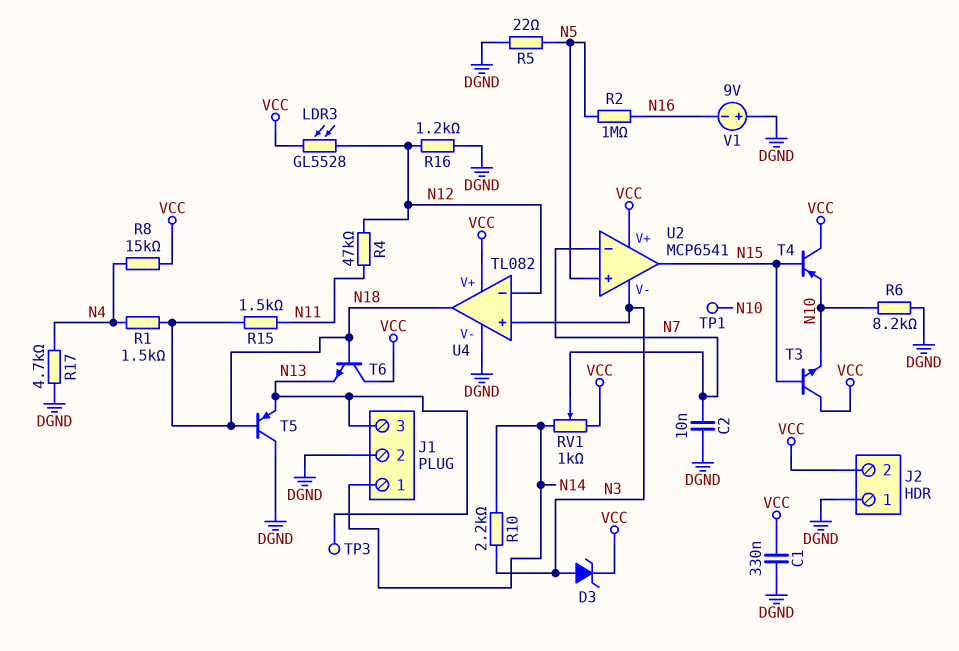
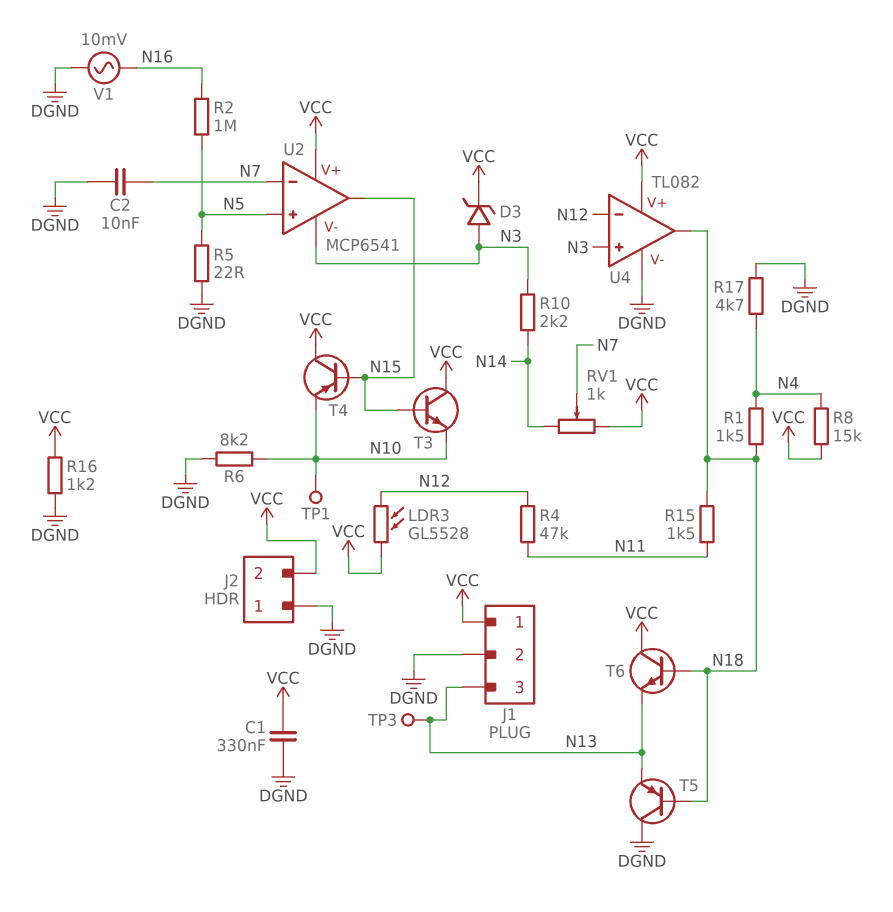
J1 pin 1: N14 -> VCC
R16: 1.2k (DGND, N12) -> 1.2k (DGND, VCC)
V1: 9V (plus DGND, minus N16) -> AC 10mV (DGND, N16)

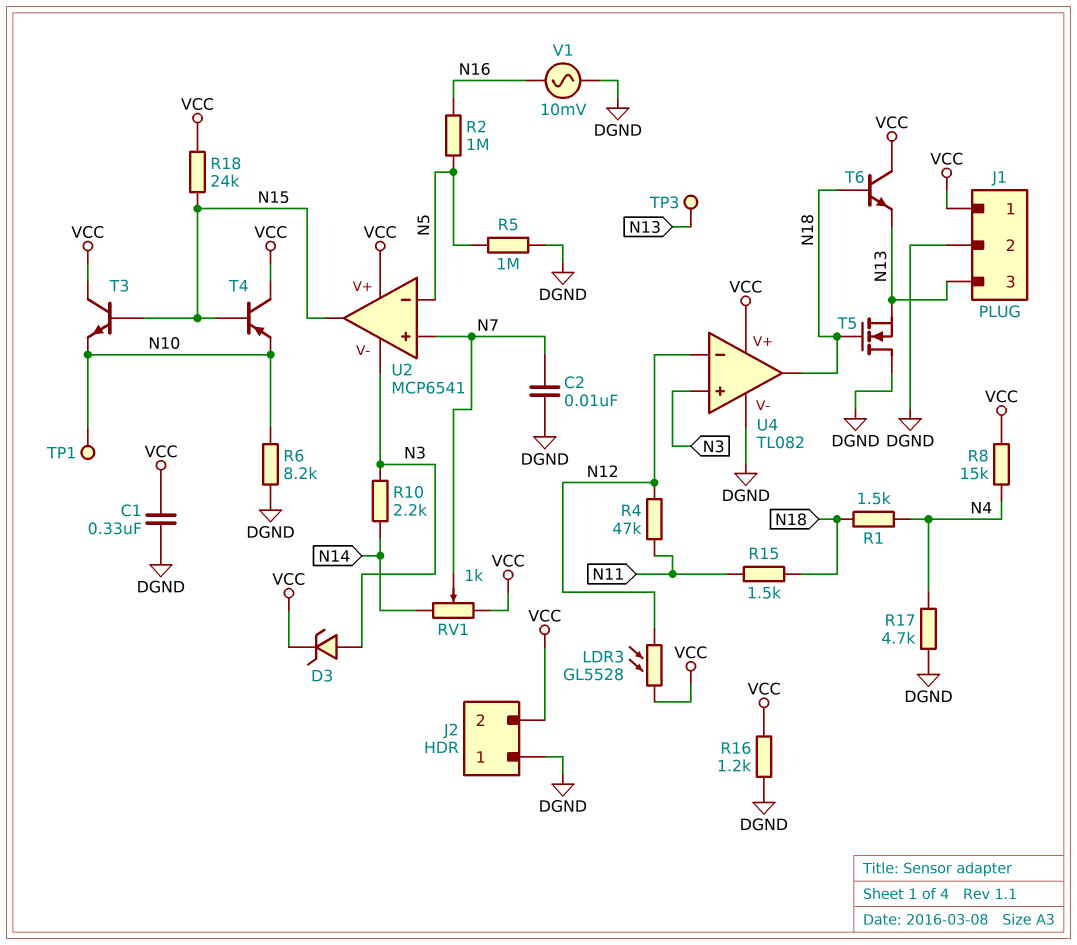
R5: 22 (DGND, N5) -> 1M (DGND, N5)
R18: none -> 24k (N15, VCC)
T5: PNP (B N18, C DGND, E N13) -> NMOS (G N18, D DGND, S N13)
U2 pin in+: N5 -> N7
U2 pin in-: N7 -> N5

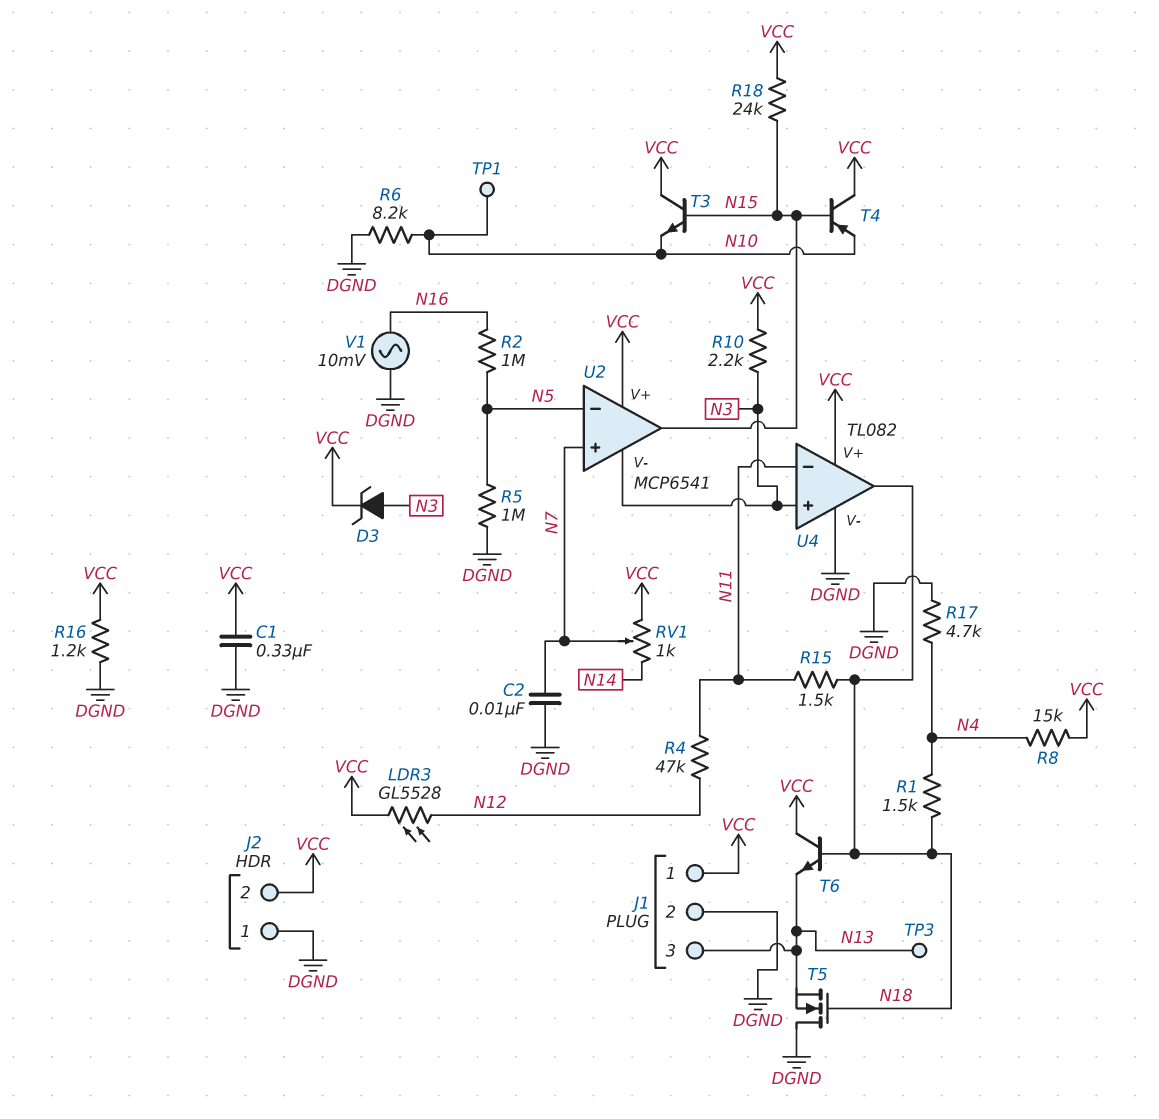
R10: 2.2k (N3, N14) -> 2.2k (N3, VCC)
U4 pin in-: N12 -> N11

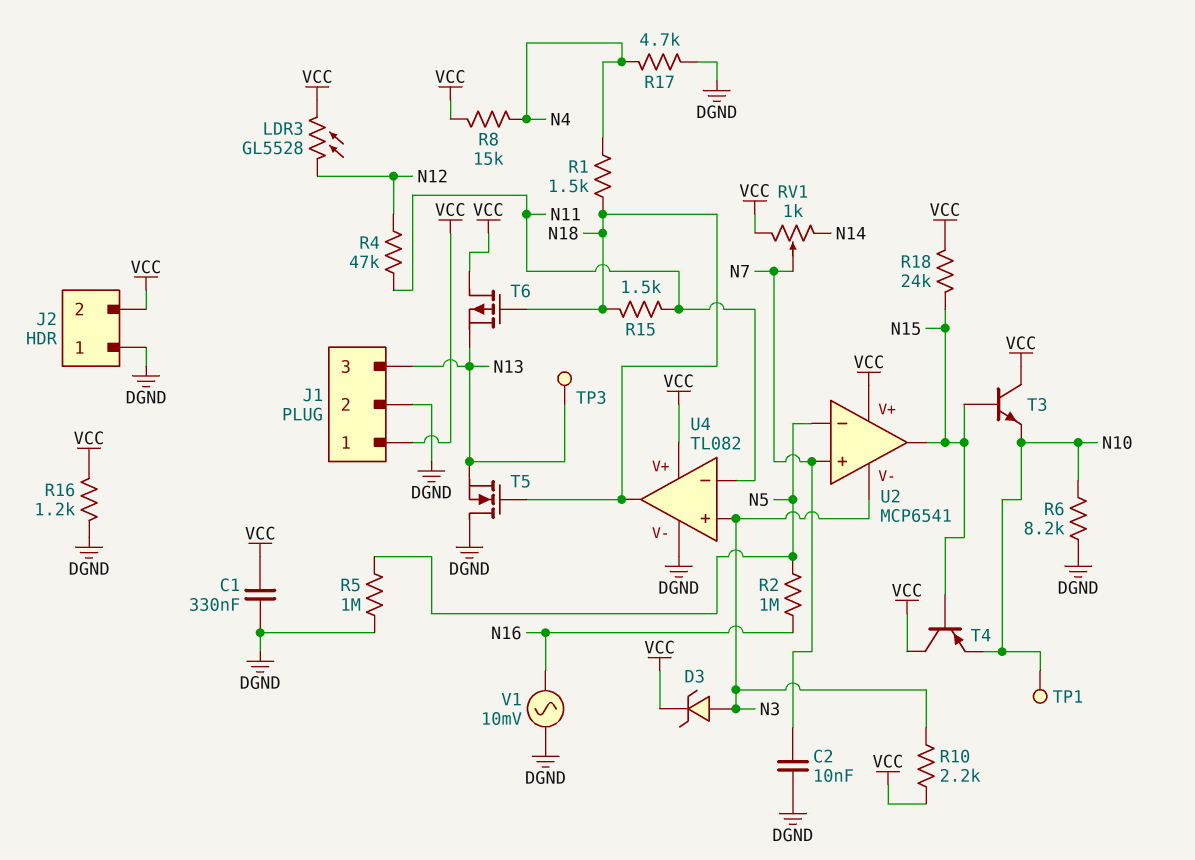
T6: NPN (B N18, C VCC, E N13) -> PMOS (G N18, D VCC, S N13)

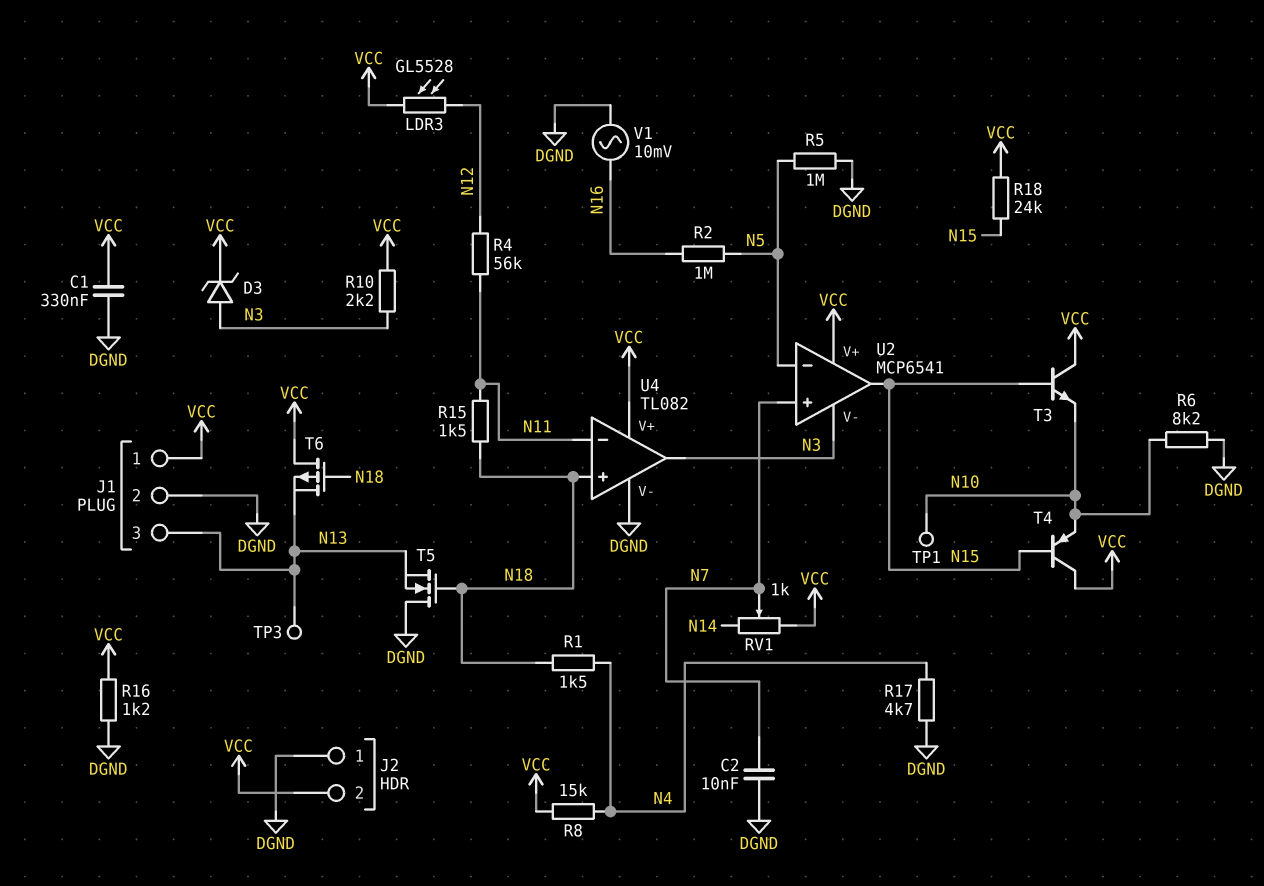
R4: 47k (N11, N12) -> 56k (N11, N12)
U4 pin in+: N3 -> N18
U4 pin out: N18 -> N3

